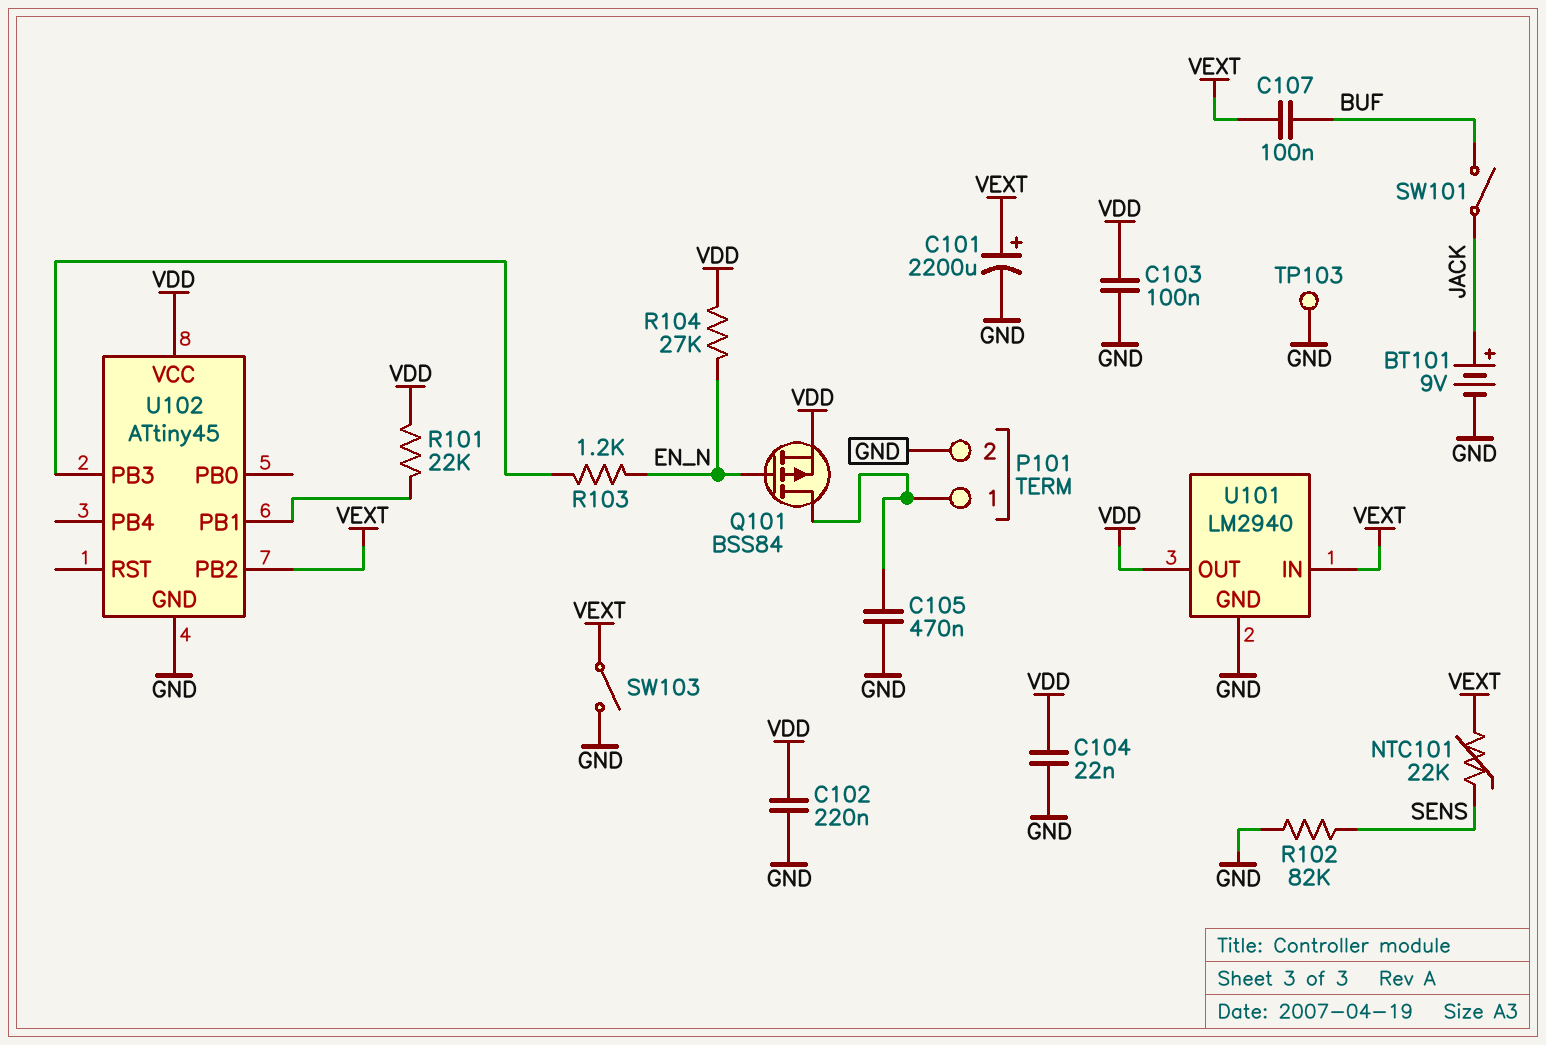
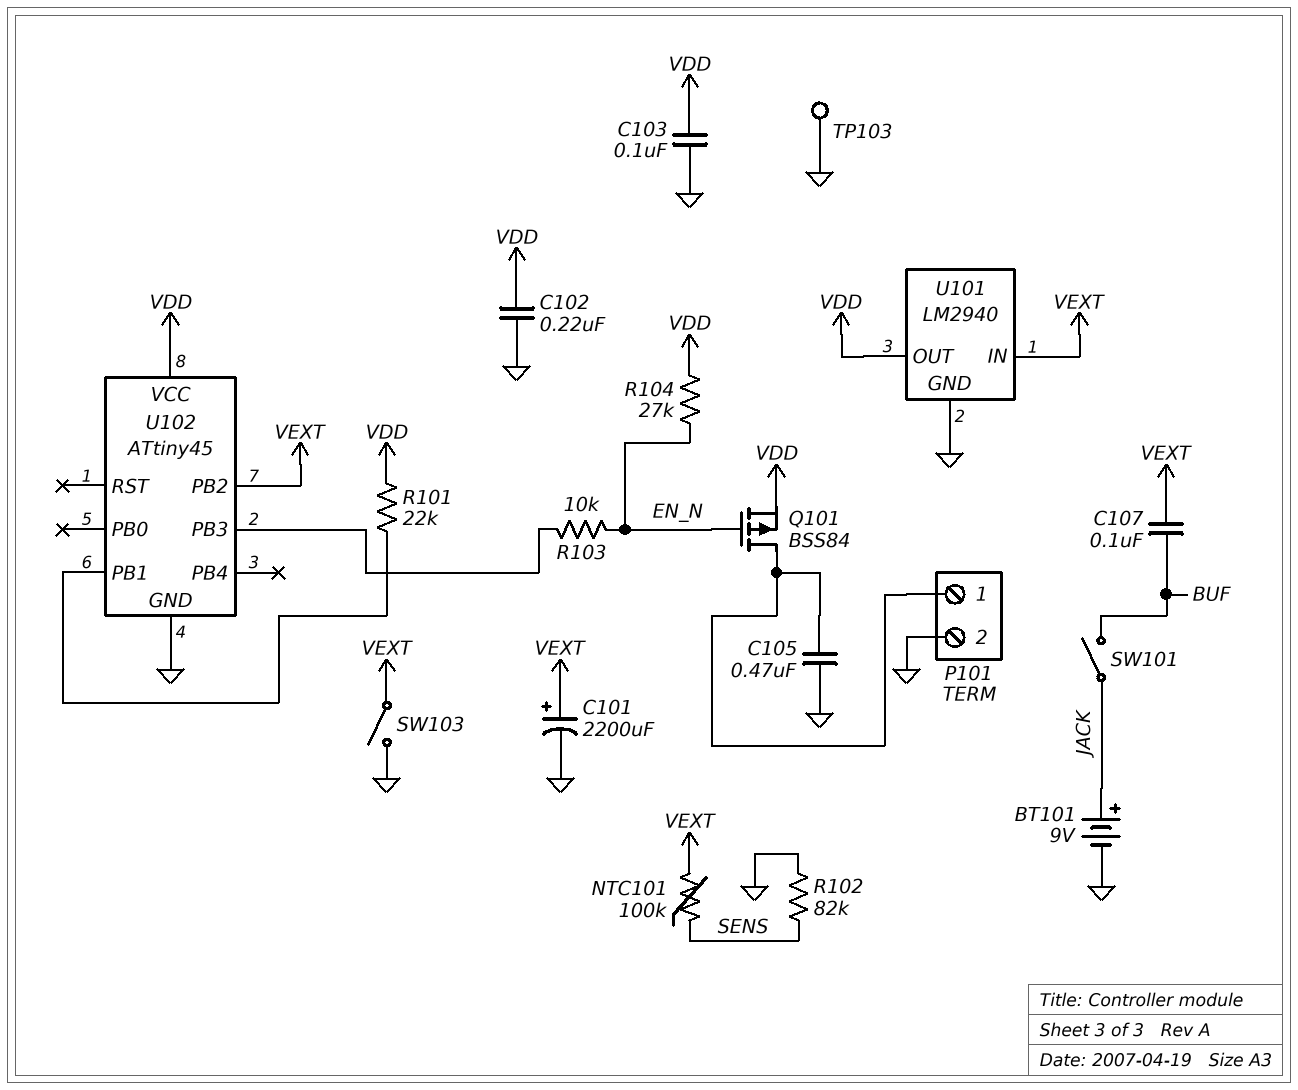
C104: 22nF (GND, VDD) -> none
NTC101: 22k (SENS, VEXT) -> 100k (SENS, VEXT)
R103: 1.2k (EN_N, U102/PB3) -> 10k (EN_N, U102/PB3)

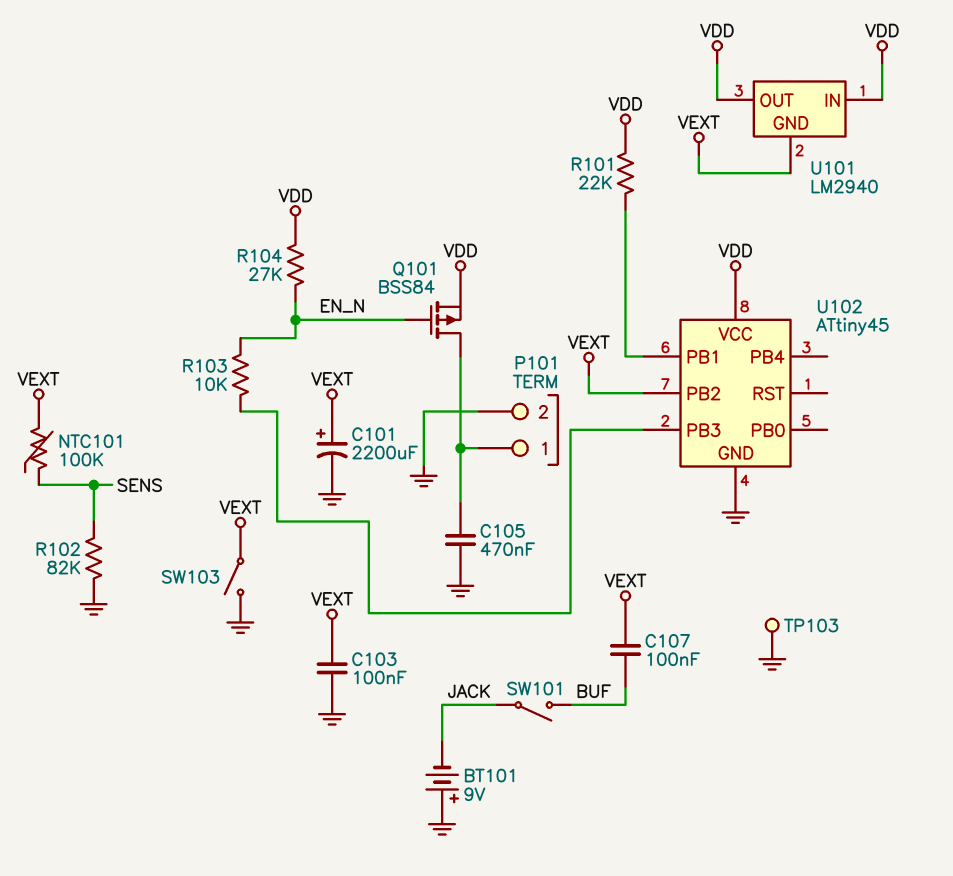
BT101: 9V (plus JACK, minus GND) -> 9V (plus GND, minus JACK)
C102: 220nF (GND, VDD) -> none
C103: 100nF (GND, VDD) -> 100nF (GND, VEXT)
U101 pin GND: GND -> VEXT
U101 pin IN: VEXT -> VDD

